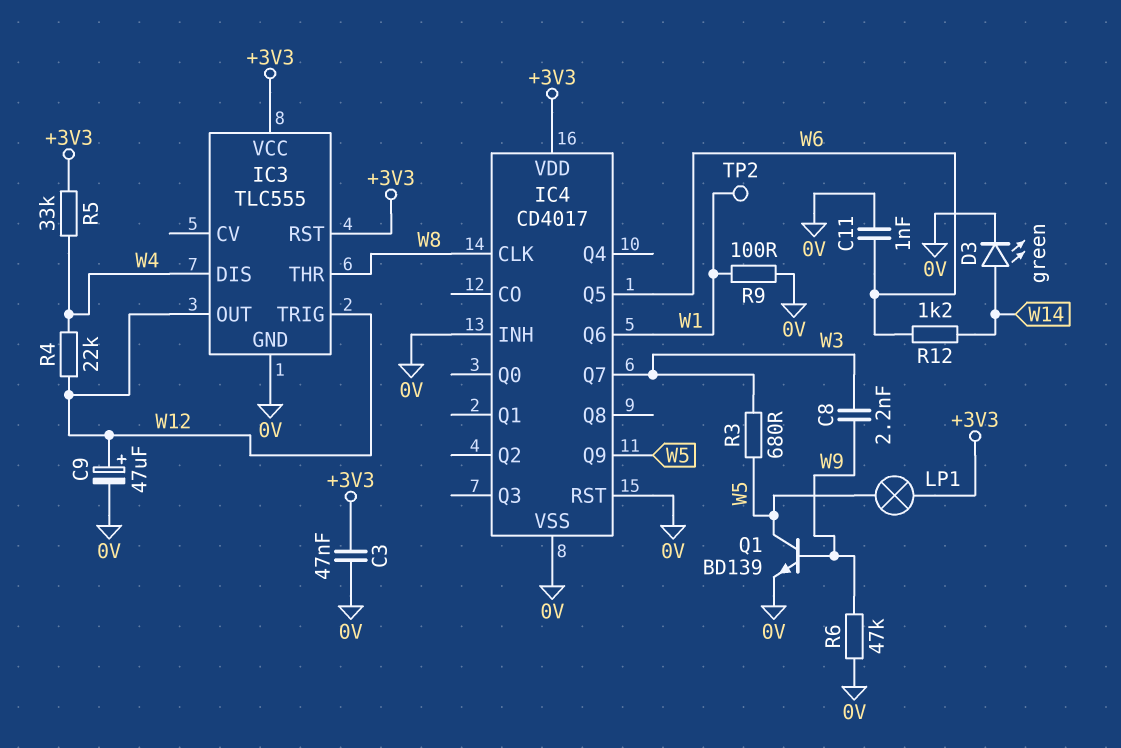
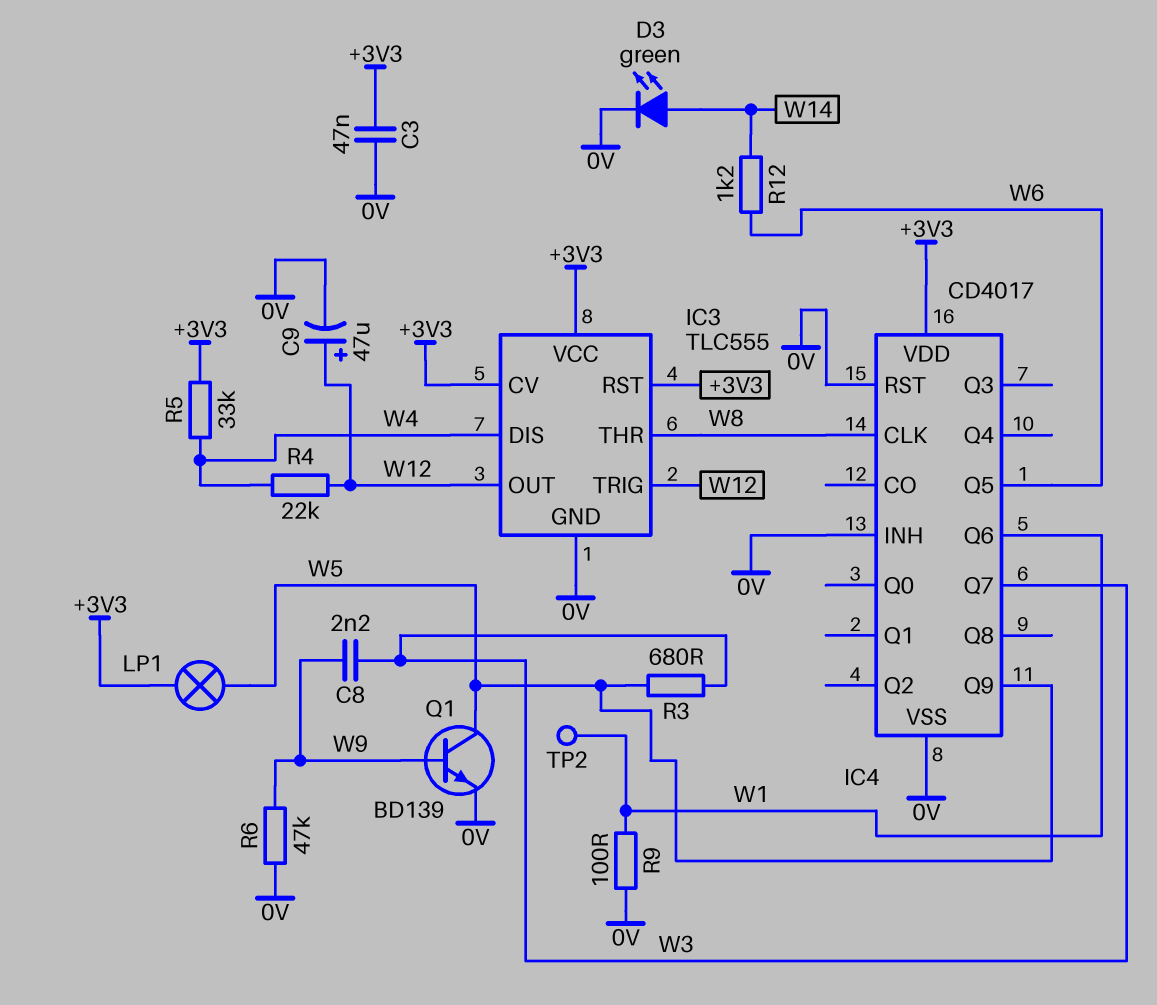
C11: 1nF (0V, W6) -> none
IC3 pin CV: none -> +3V3

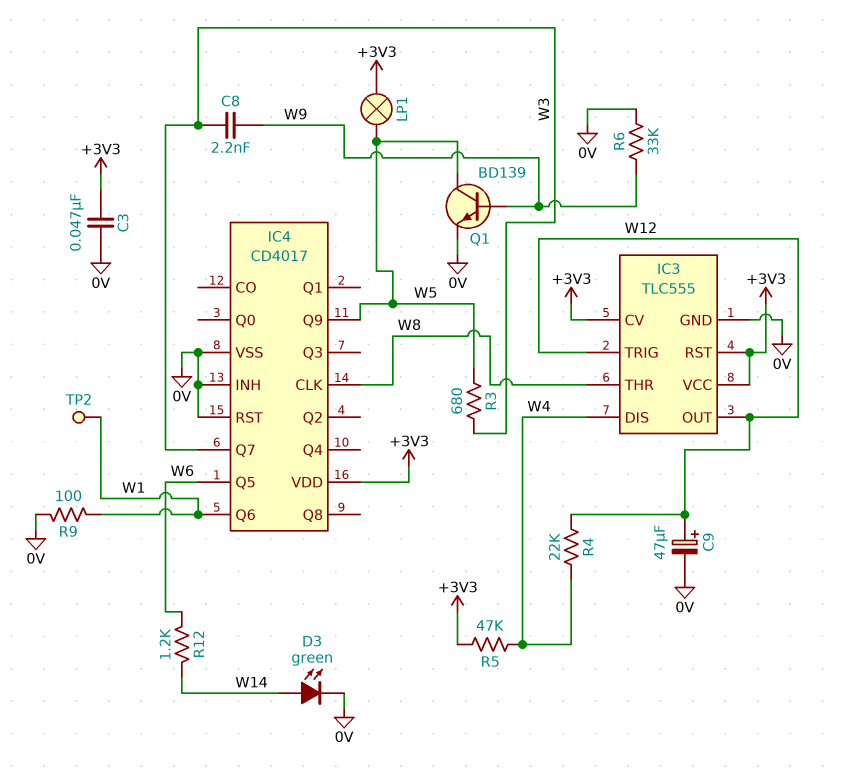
R5: 33k (+3V3, W4) -> 47k (+3V3, W4)
R6: 47k (0V, W9) -> 33k (0V, W9)

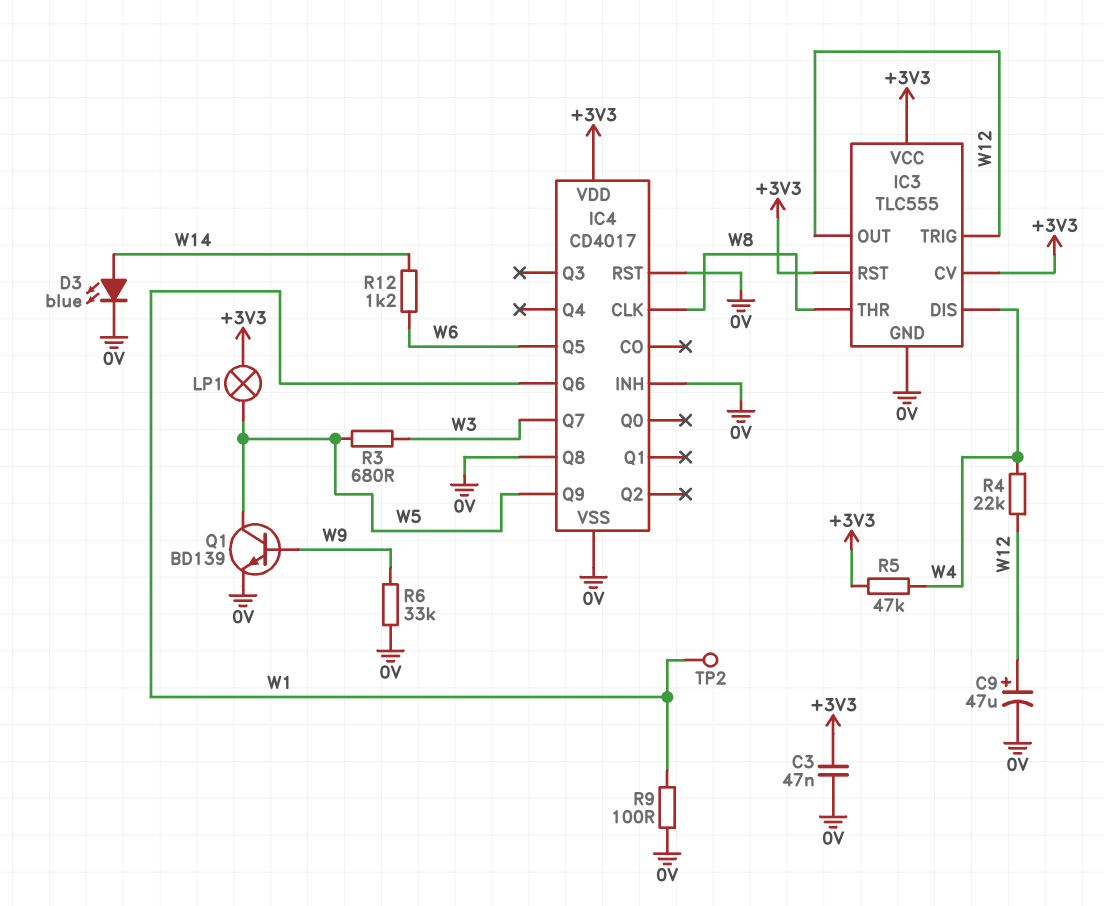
C8: 2.2nF (W3, W9) -> none
D3: LED green (A W14, K 0V) -> LED blue (A W14, K 0V)
IC4 pin Q8: none -> 0V

